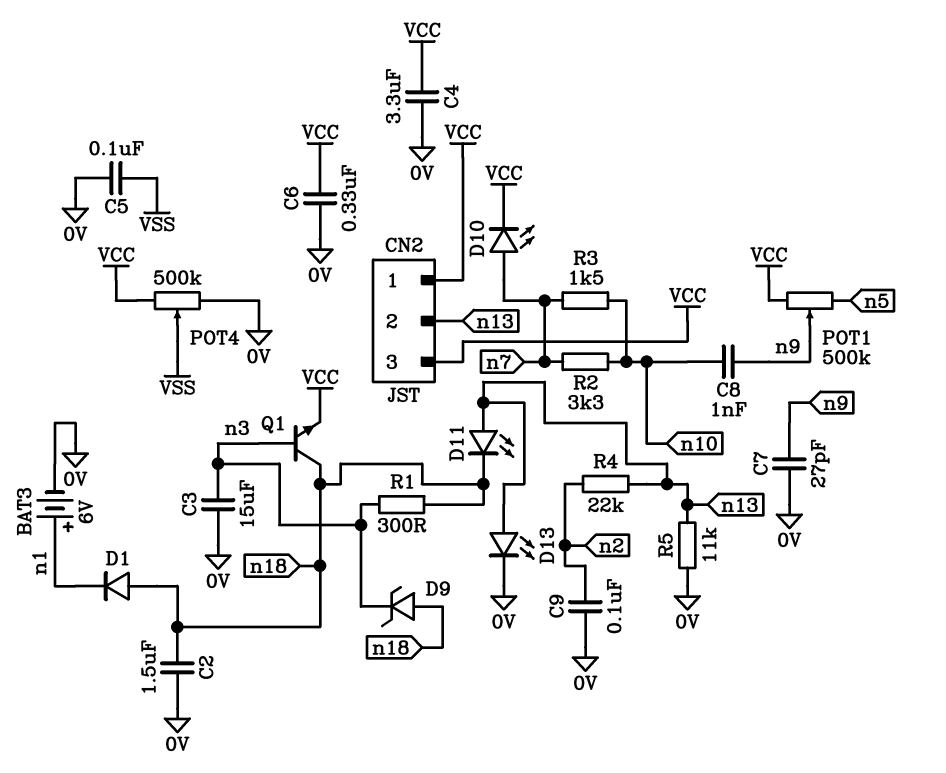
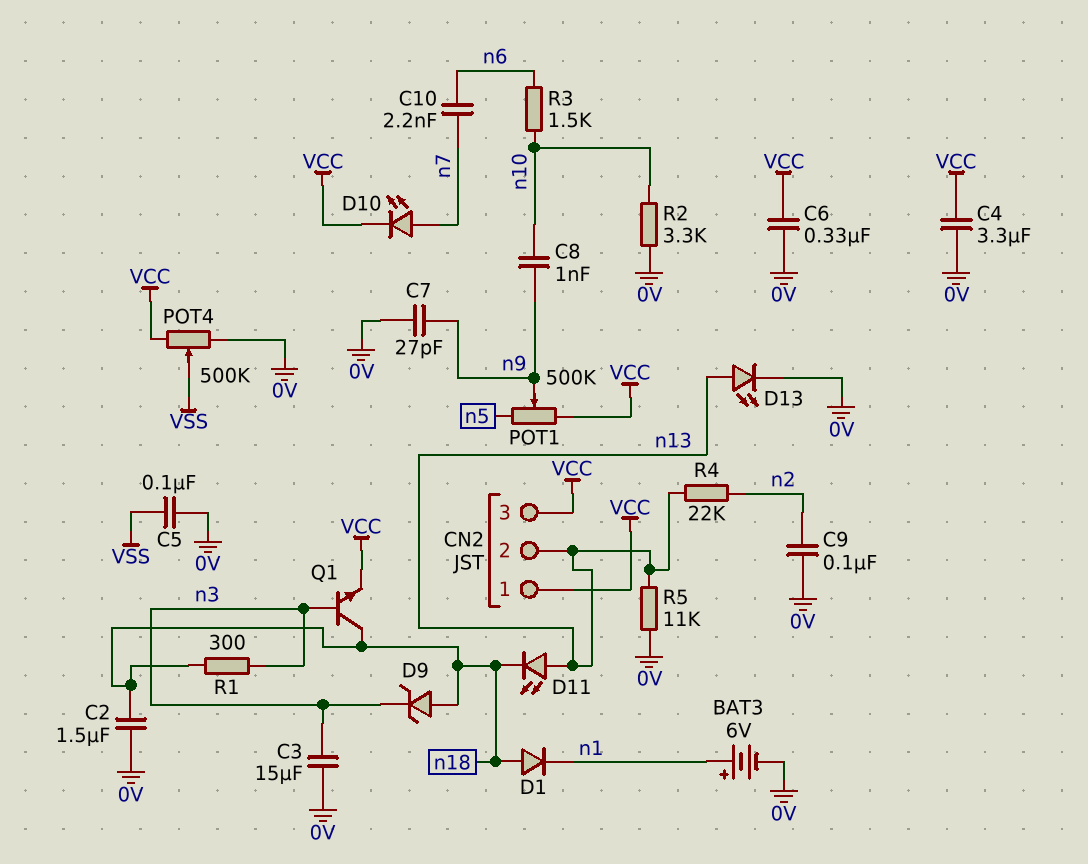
C10: none -> 2.2nF (n6, n7)
R2: 3.3k (n7, n10) -> 3.3k (0V, n10)
R3: 1.5k (n7, n10) -> 1.5k (n6, n10)

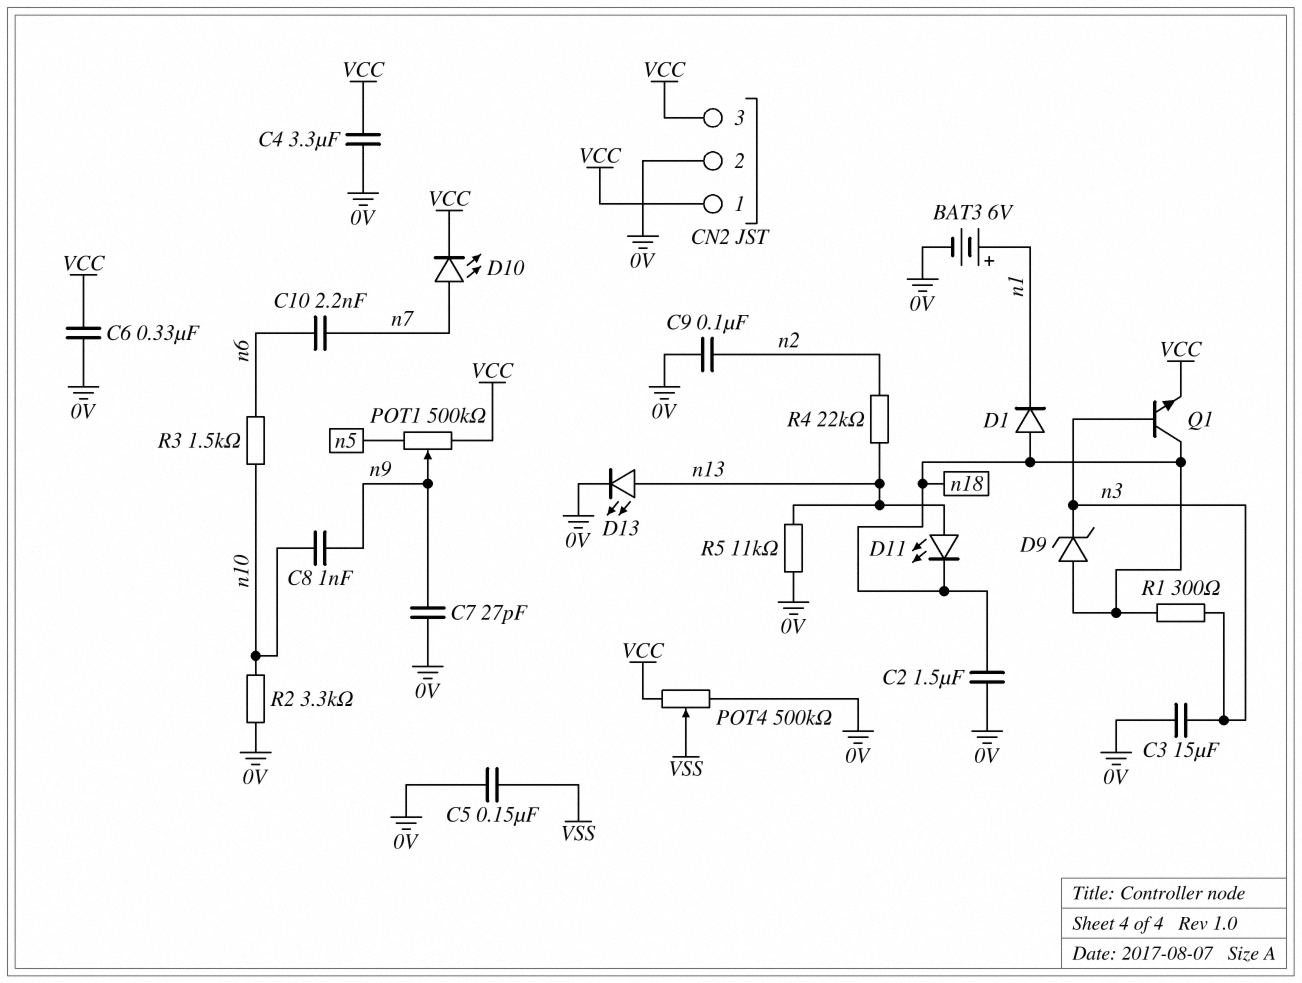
C5: 100nF (0V, VSS) -> 150nF (0V, VSS)
CN2 pin 2: n13 -> 0V

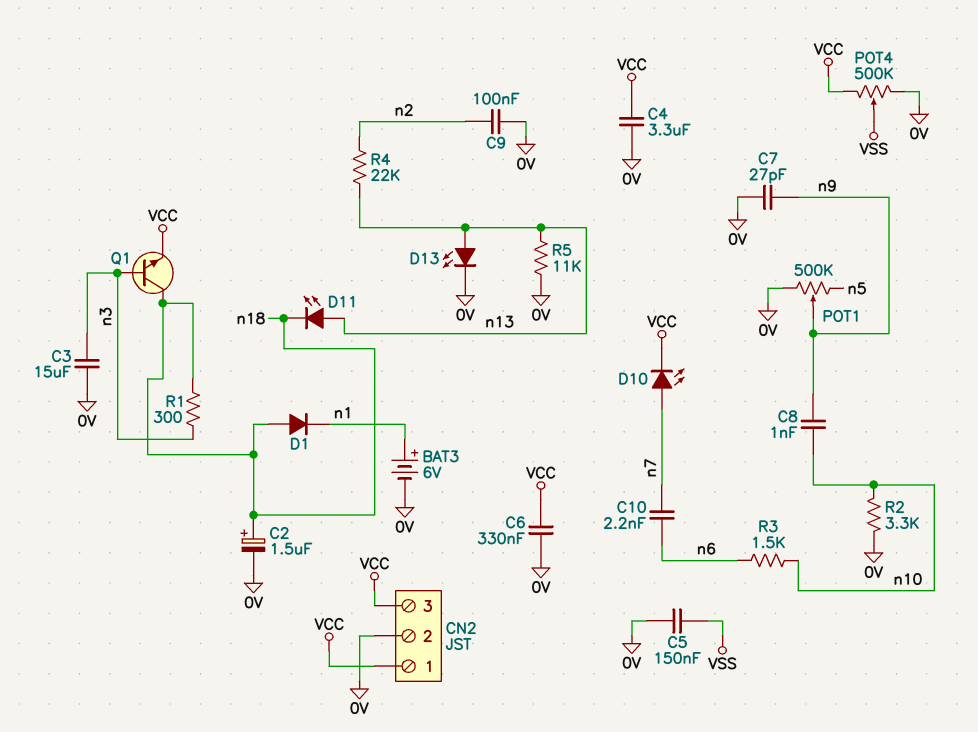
C2: 1.5uF (0V, n18) -> 1.5uF (plus n18, minus 0V)
D9: zener (A n18, K n3) -> none
POT1: 500k (VCC, n5, wiper n9) -> 500k (0V, n5, wiper n9)

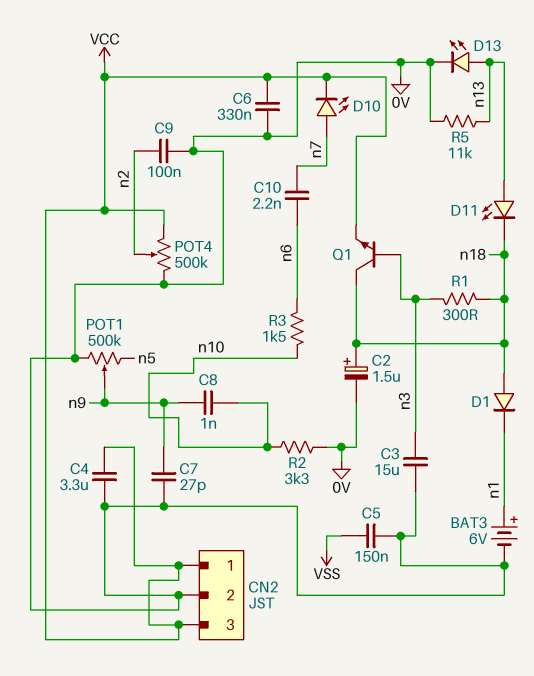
POT4: 500k (0V, VCC, wiper VSS) -> 500k (0V, VCC, wiper n2)
R4: 22k (n2, n13) -> none

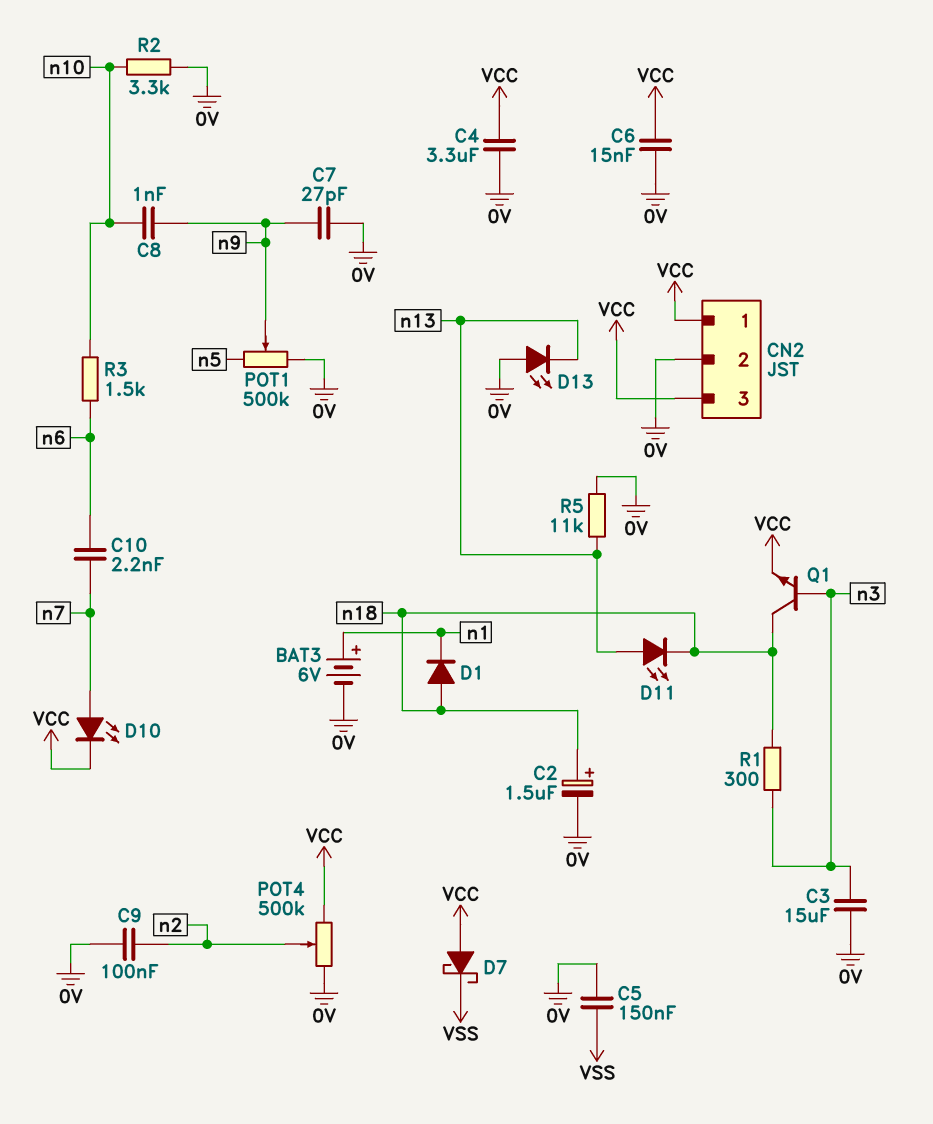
C6: 330nF (0V, VCC) -> 15nF (0V, VCC)
D7: none -> schottky (A VCC, K VSS)
D13: LED (A n13, K 0V) -> LED (A 0V, K n13)

